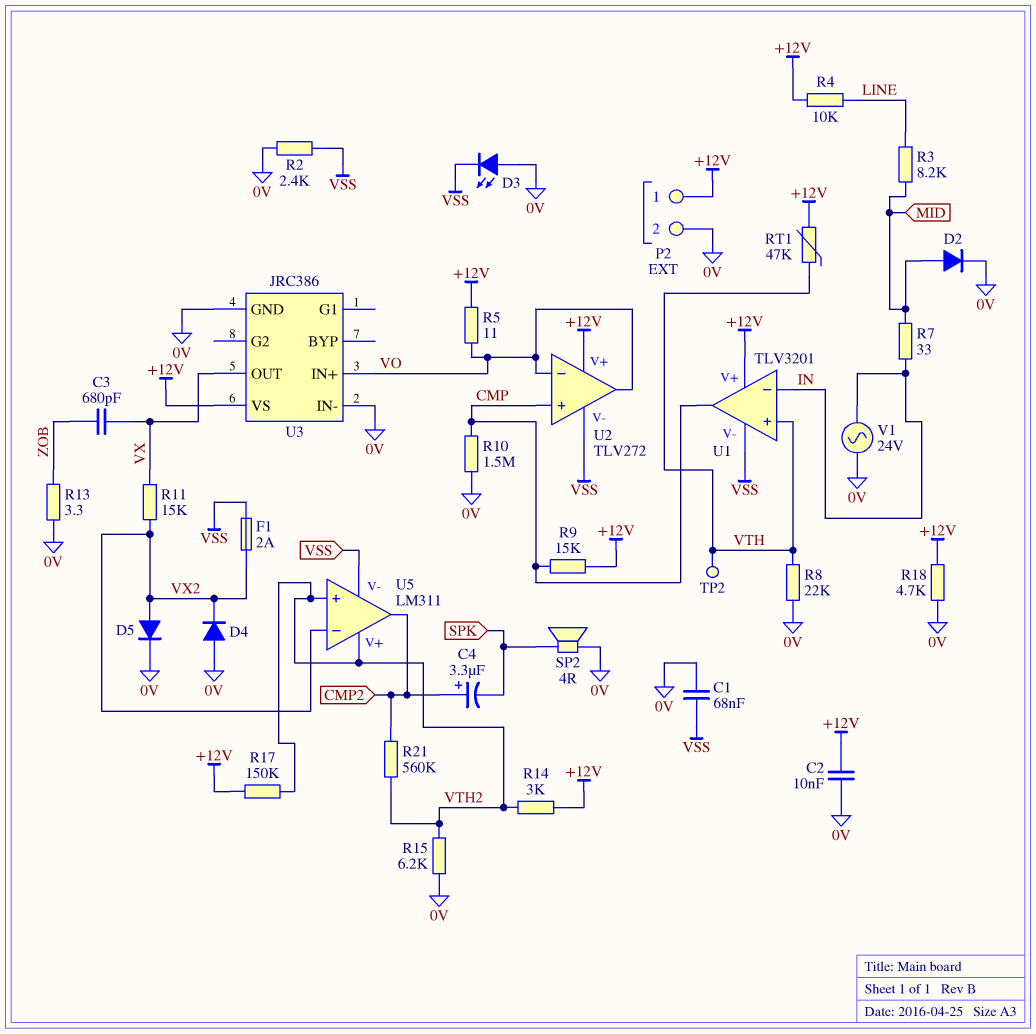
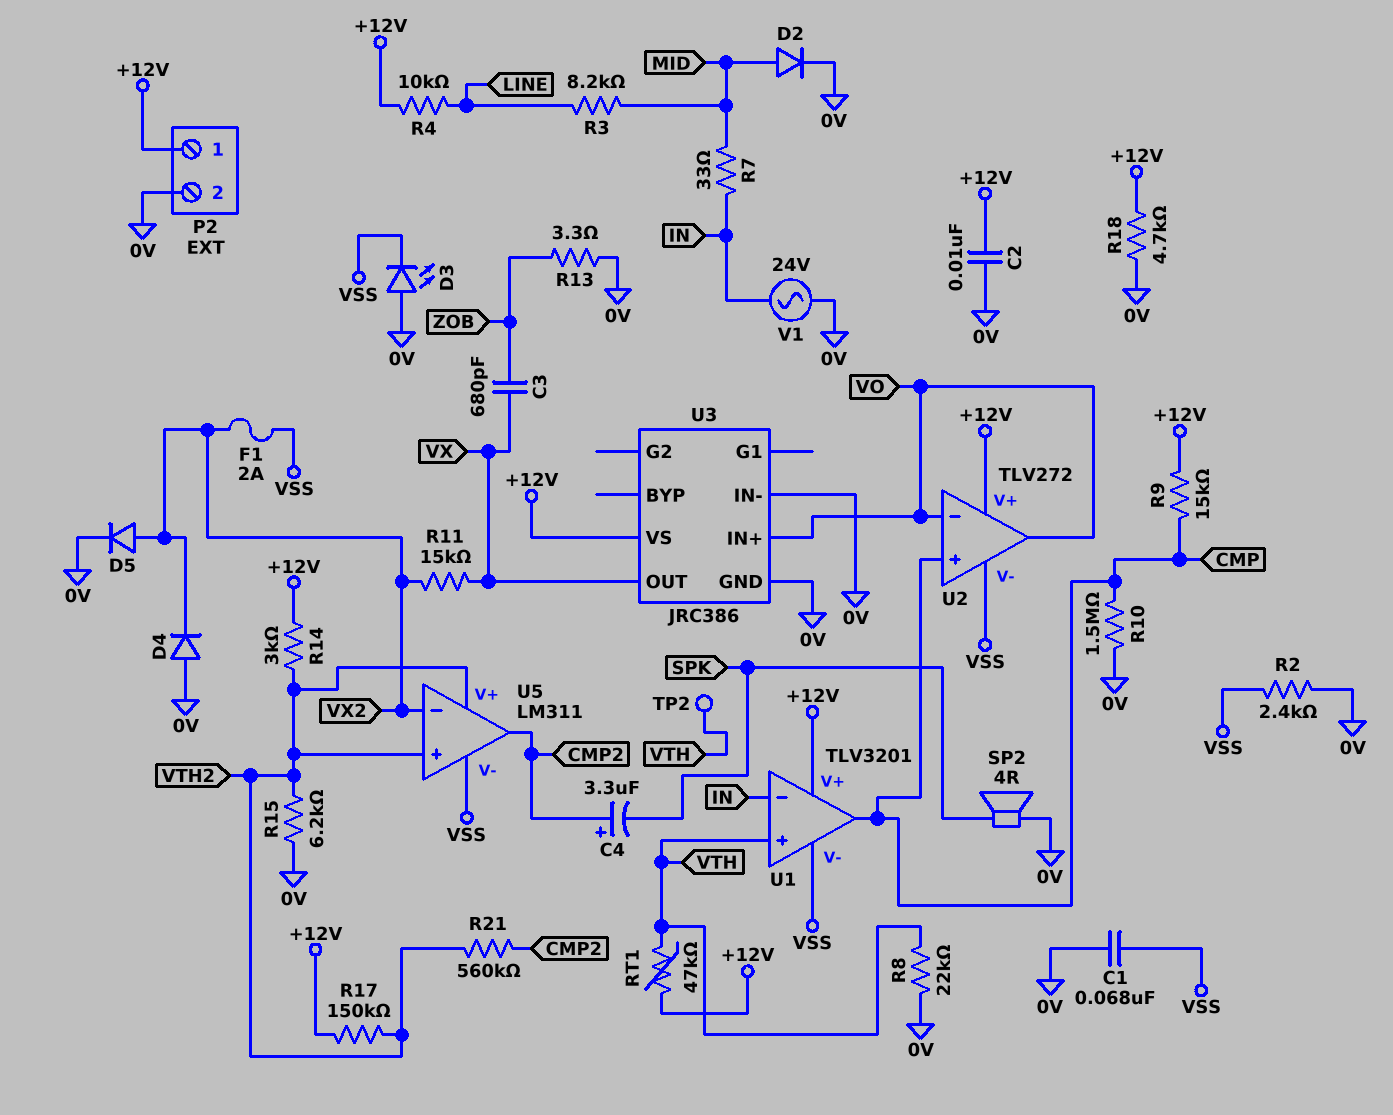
R5: 11 (+12V, VO) -> none

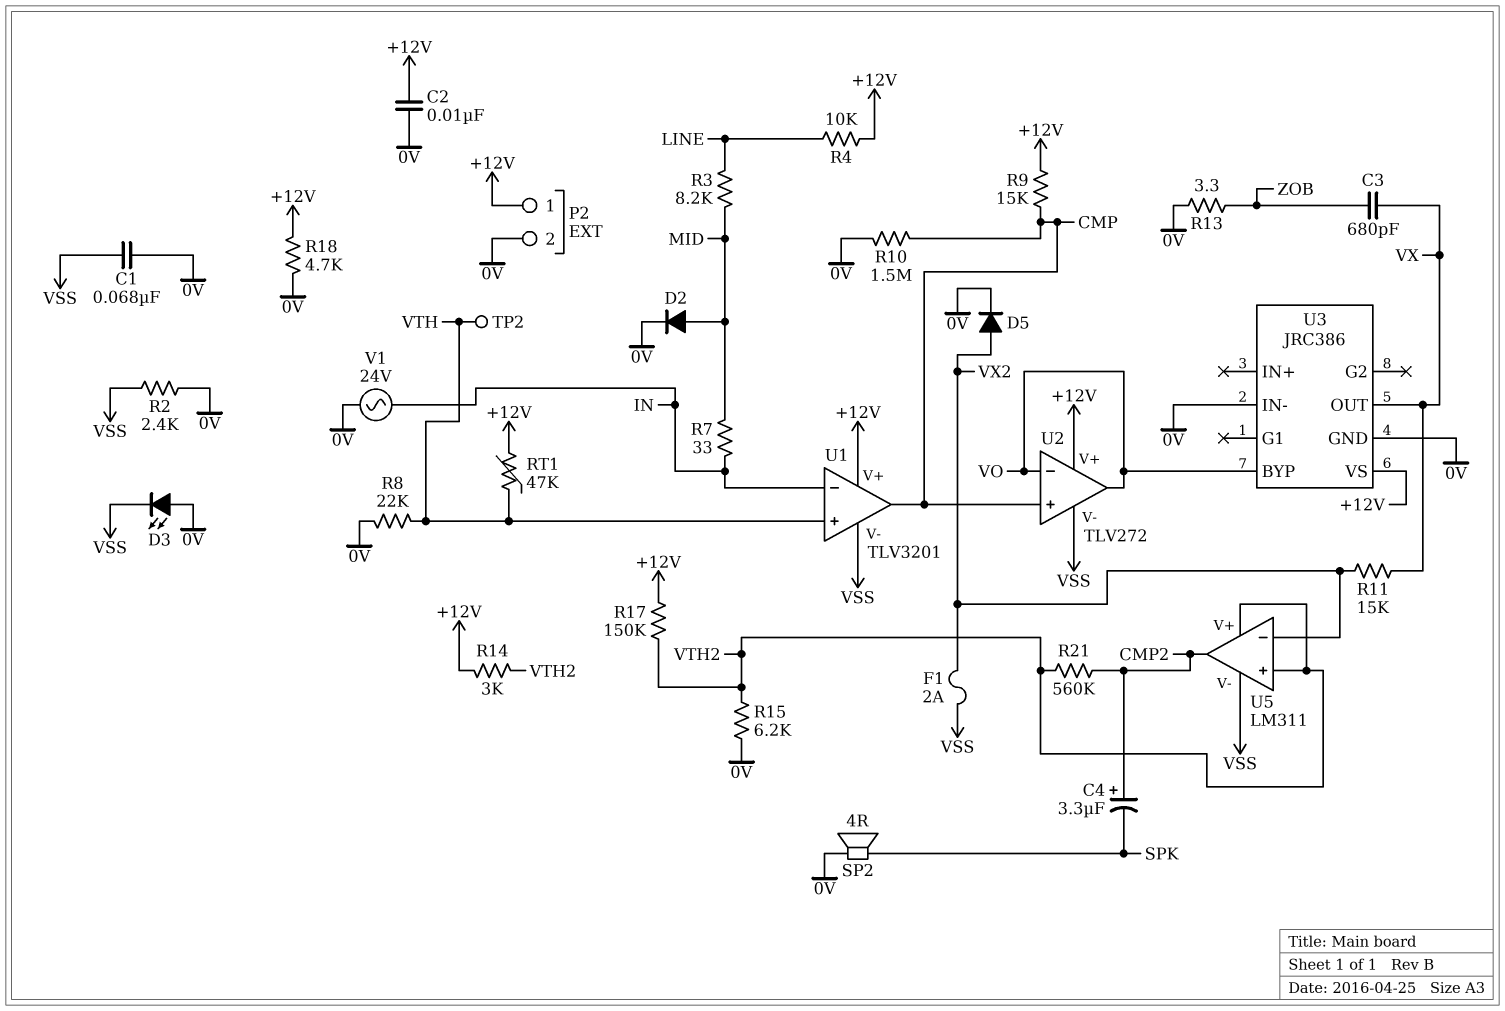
D4: diode (A 0V, K VX2) -> none
U3 pin BYP: none -> VO
U3 pin IN+: VO -> none

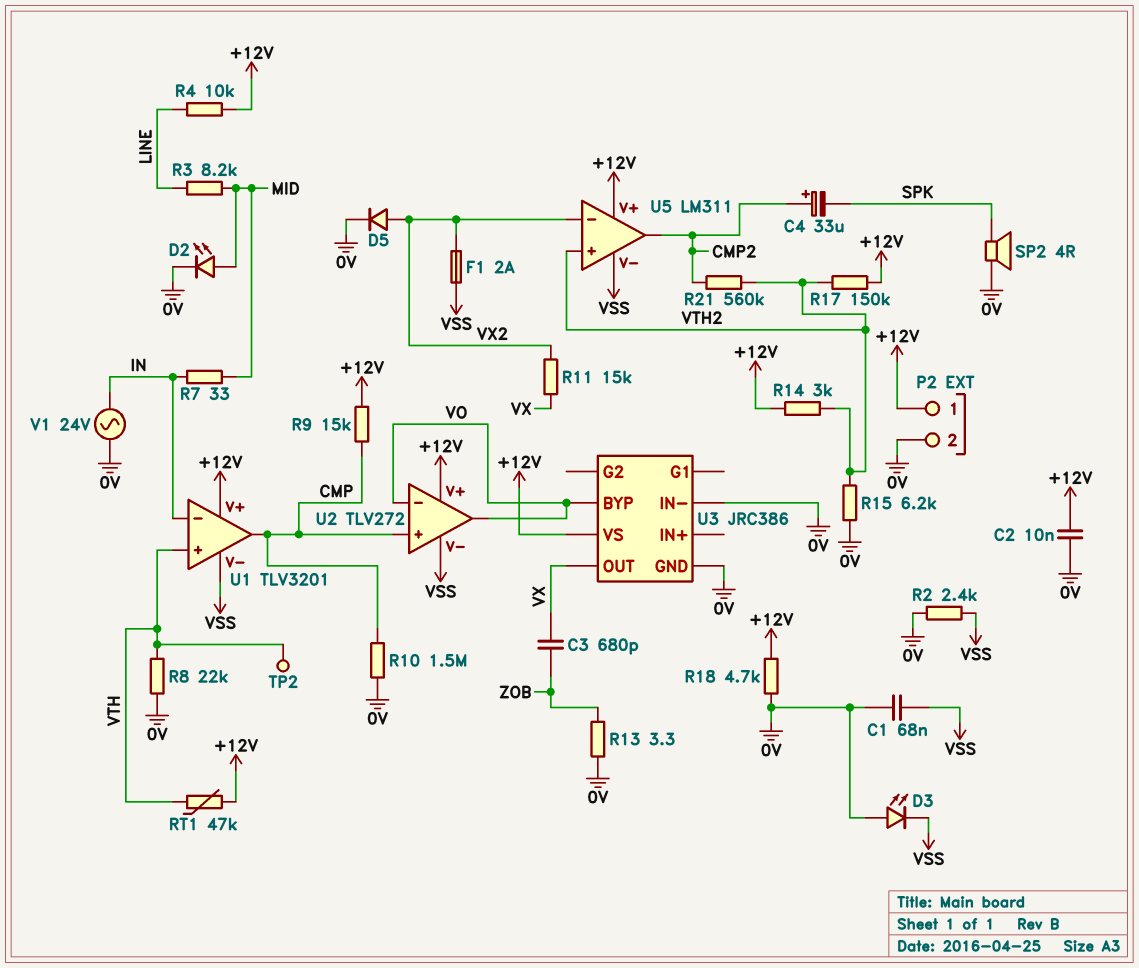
C4: 3.3uF (plus CMP2, minus SPK) -> 33uF (plus CMP2, minus SPK)
D2: diode (A MID, K 0V) -> LED (A MID, K 0V)
U5 pin V+: VTH2 -> +12V

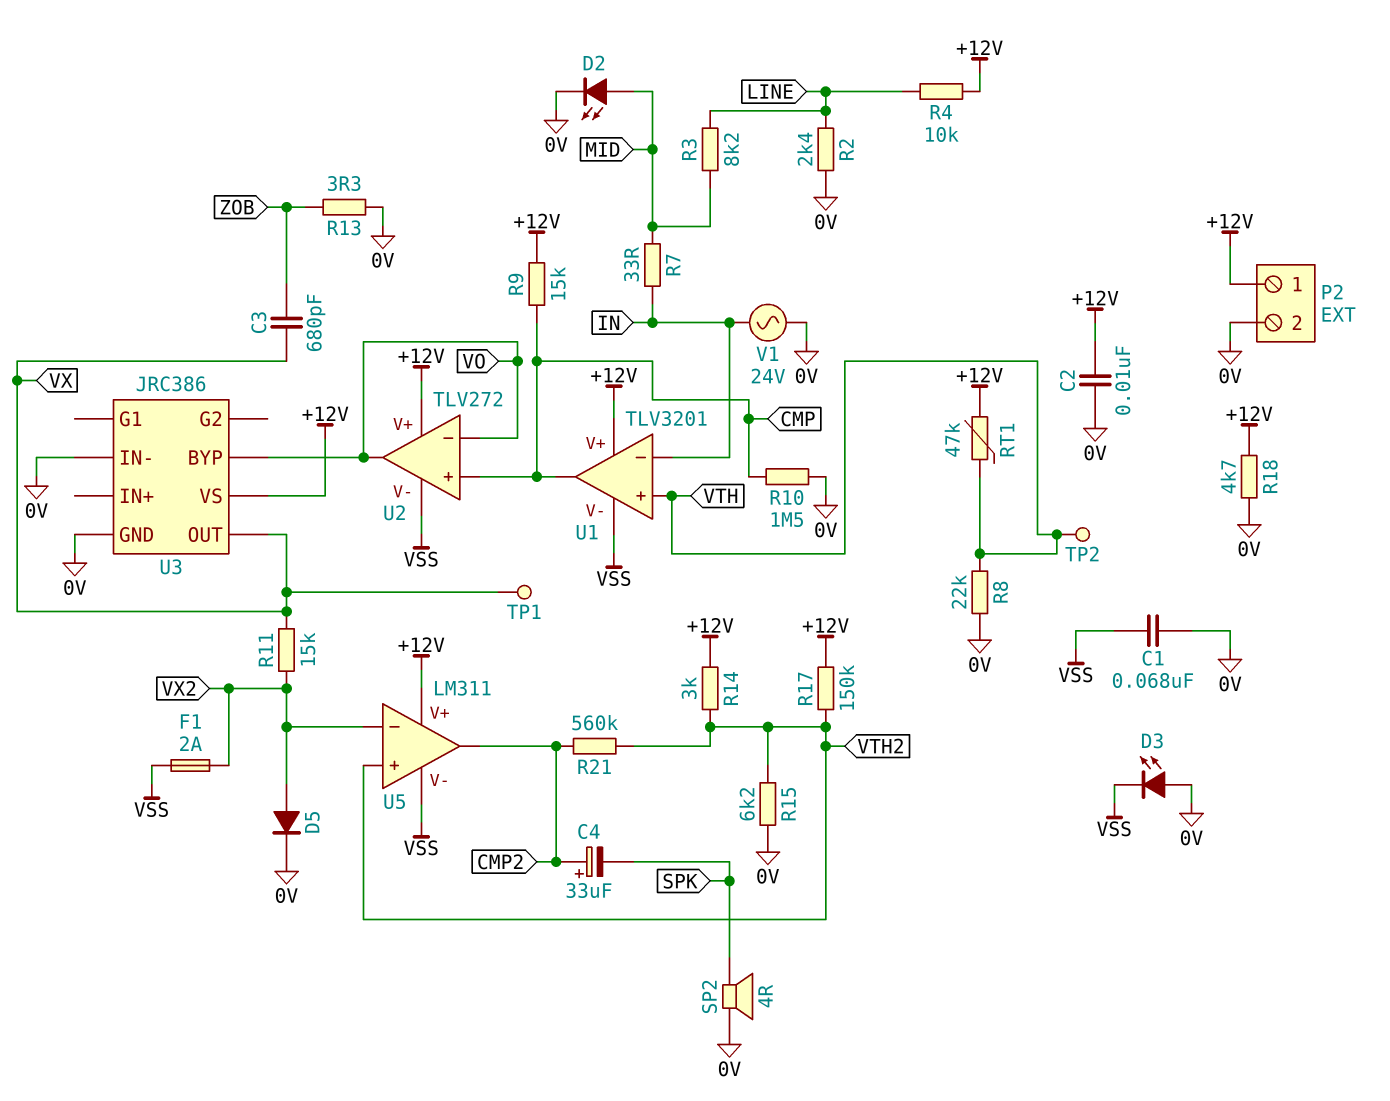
R2: 2.4k (0V, VSS) -> 2.4k (0V, LINE)
TP1: none -> test point (VX)

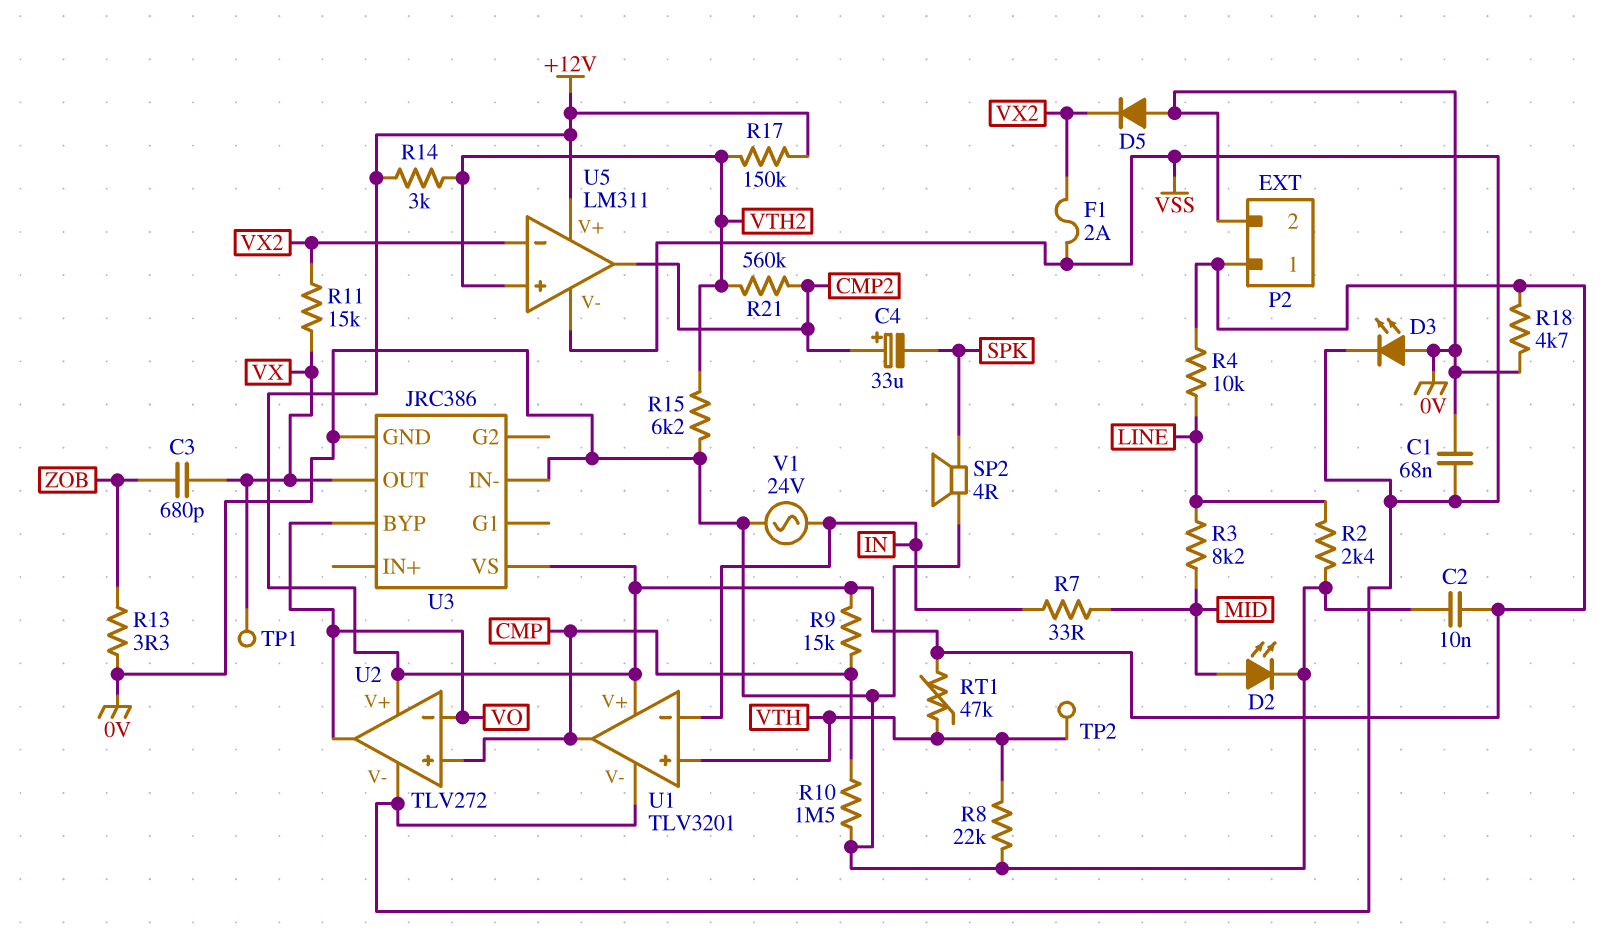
D5: diode (A VX2, K 0V) -> diode (A 0V, K VX2)

